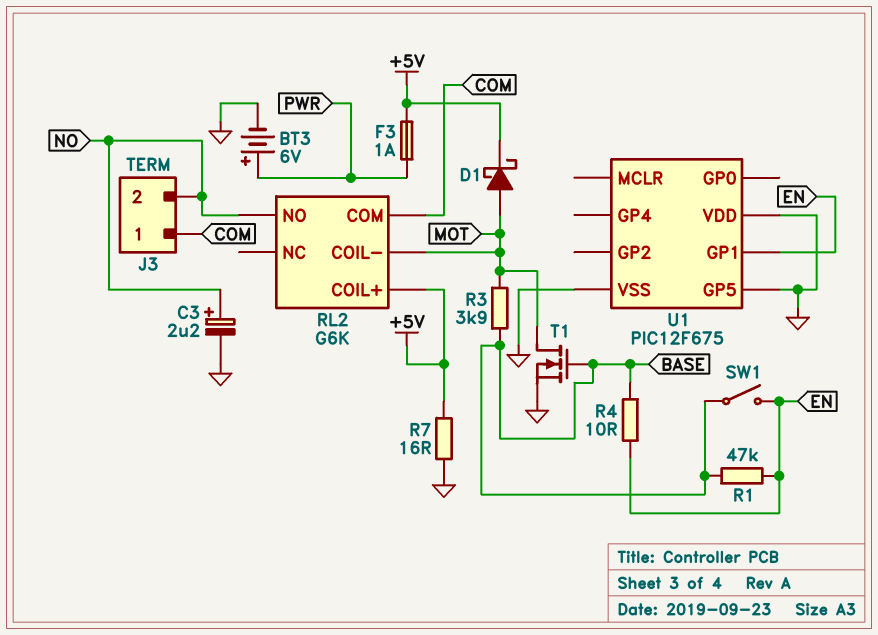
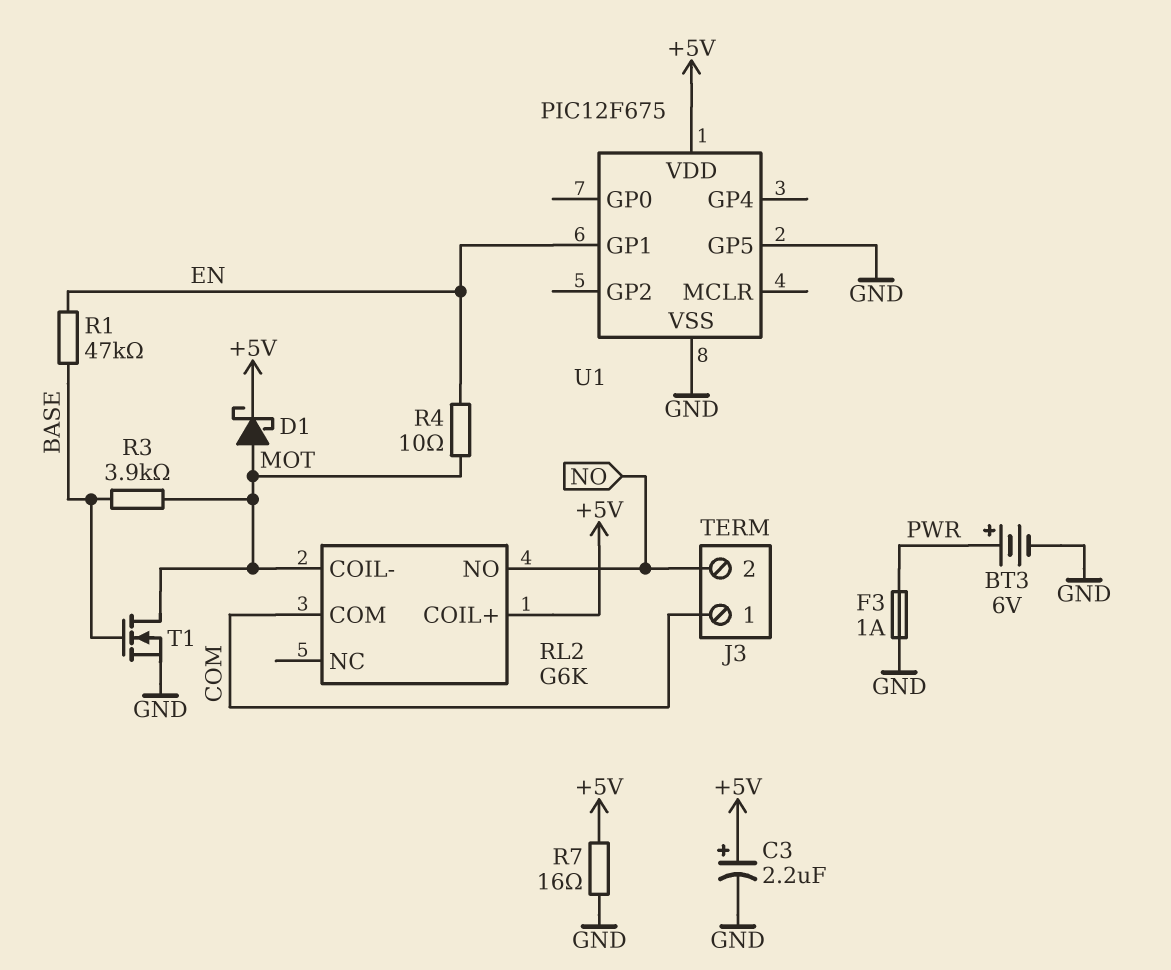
C3: 2.2uF (plus NO, minus GND) -> 2.2uF (plus +5V, minus GND)
F3: 1A (+5V, PWR) -> 1A (GND, PWR)
R4: 10 (BASE, EN) -> 10 (EN, MOT)
SW1: switch (BASE, EN) -> none
U1 pin VDD: GND -> +5V

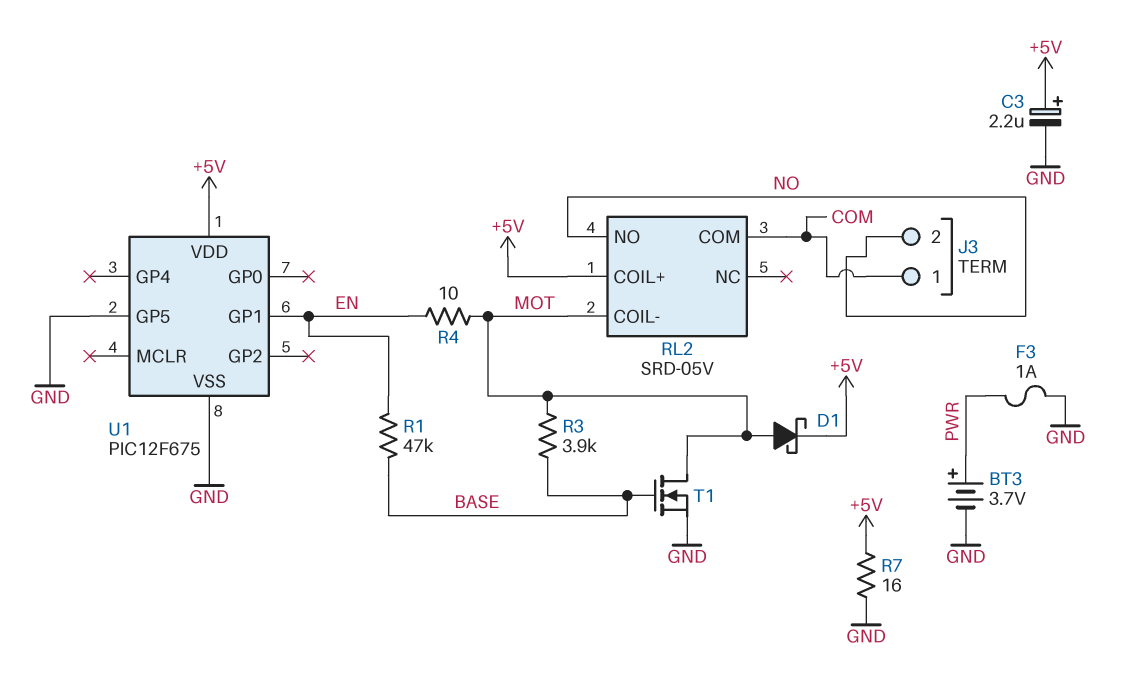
BT3: 6V (plus PWR, minus GND) -> 3.7V (plus PWR, minus GND)
RL2: G6K -> SRD-05V

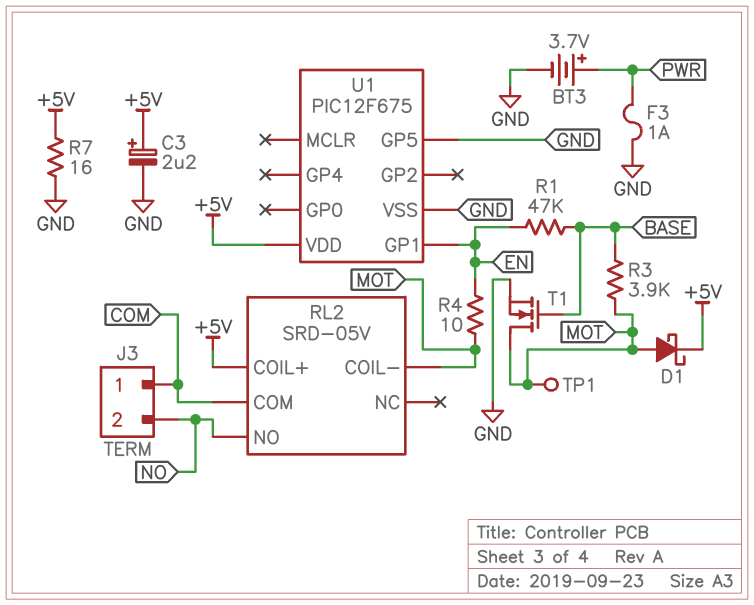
TP1: none -> test point (MOT)

